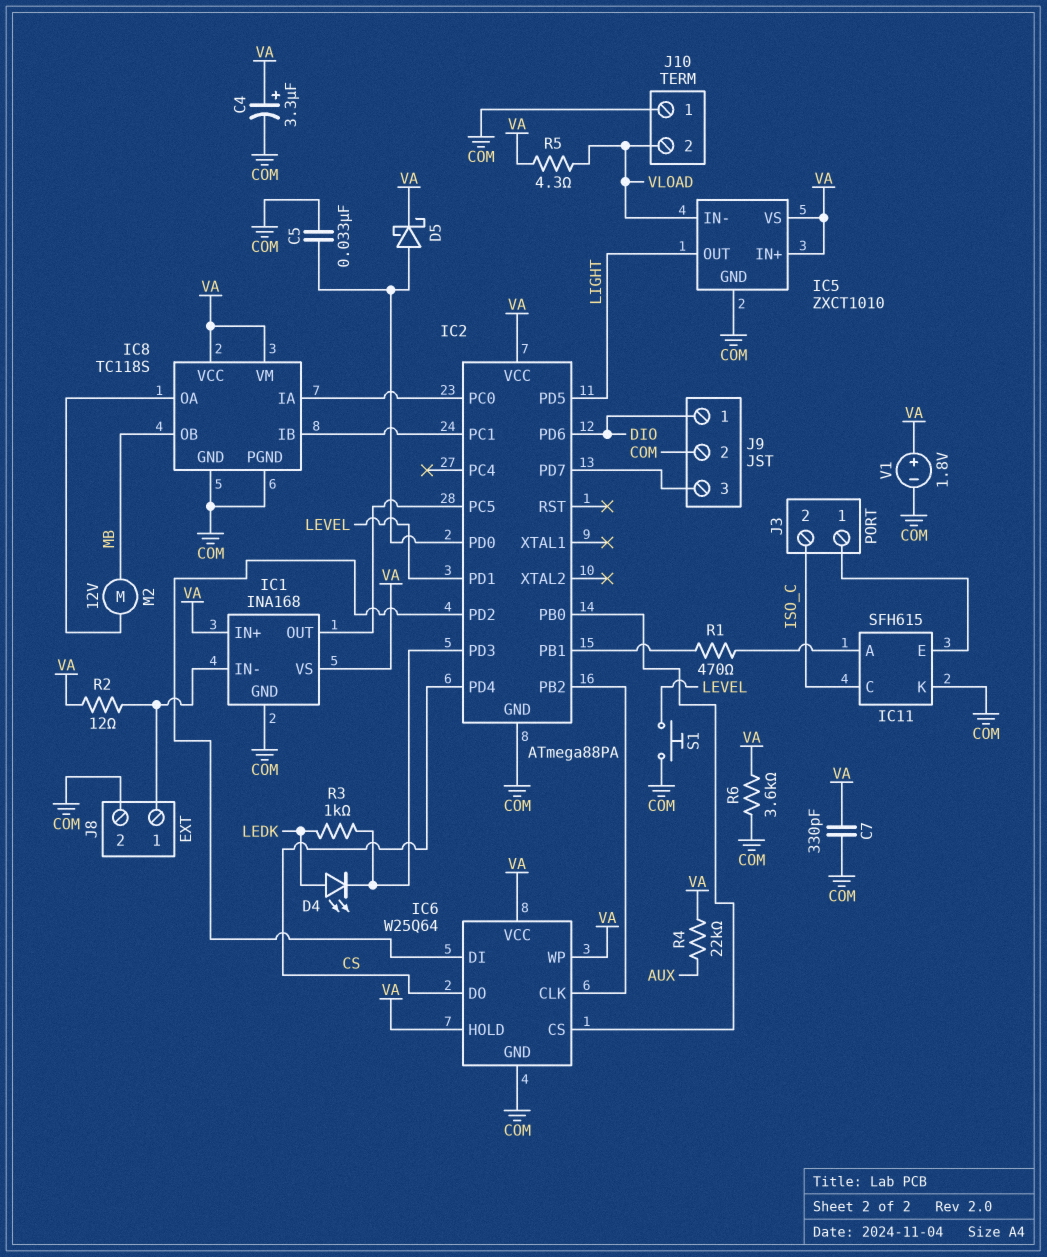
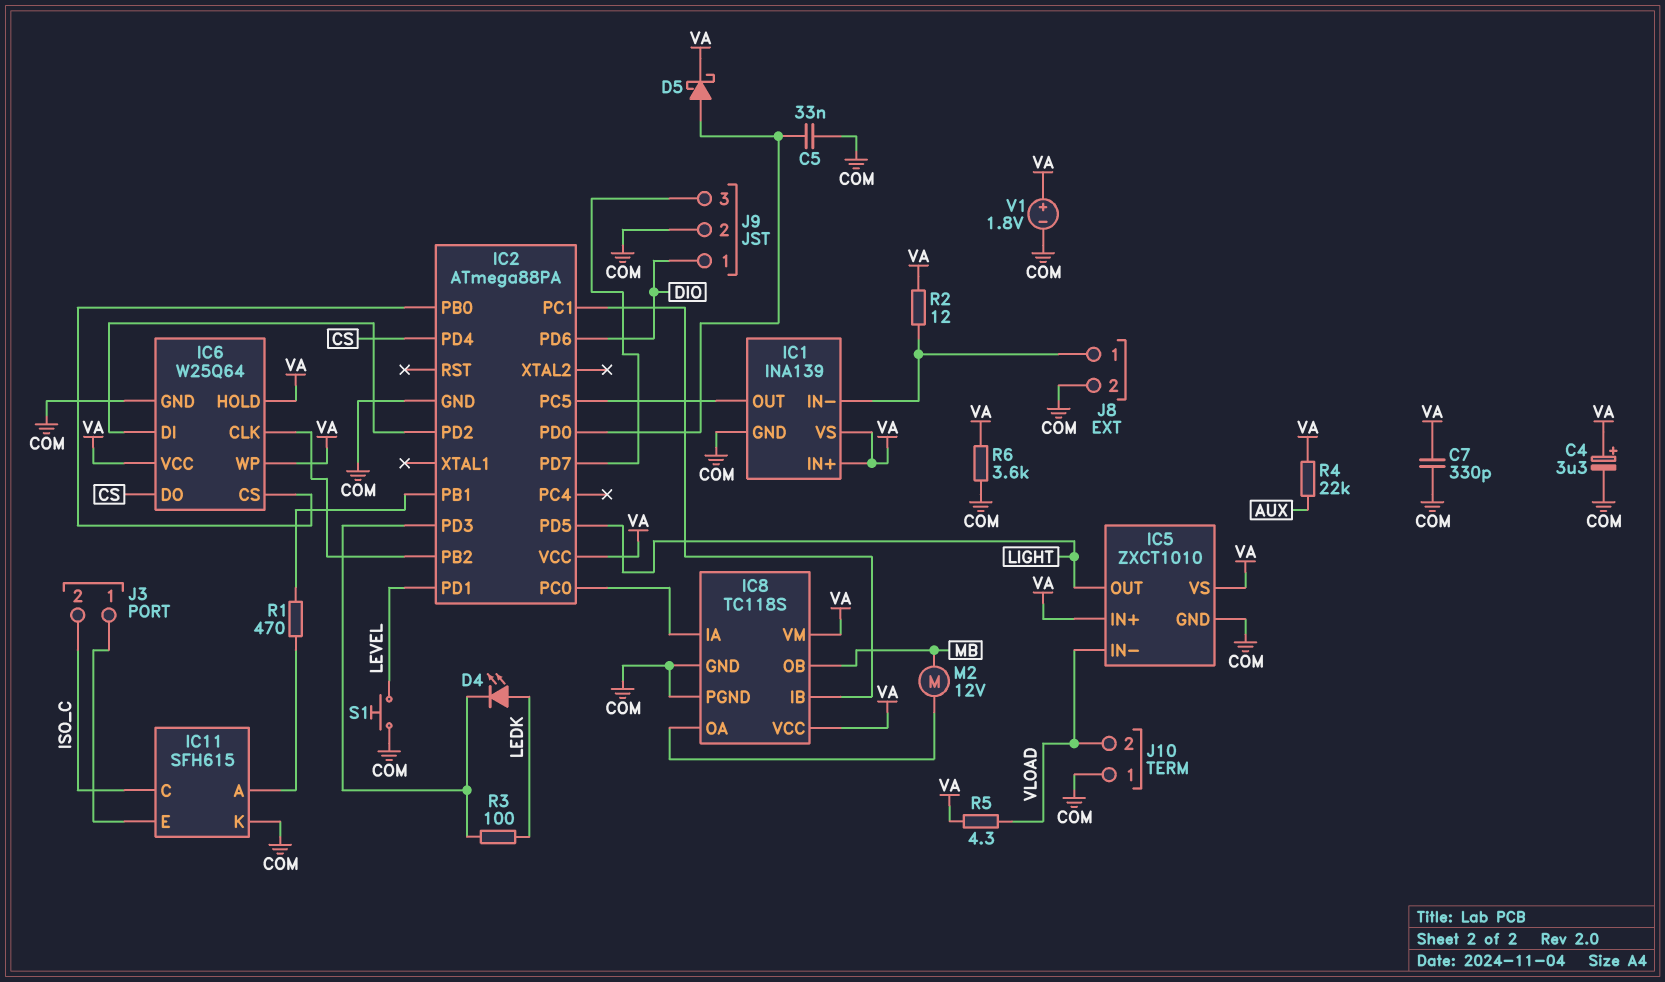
IC1: INA168 -> INA139
R3: 1k (IC2/PD3, LEDK) -> 100 (IC2/PD3, LEDK)

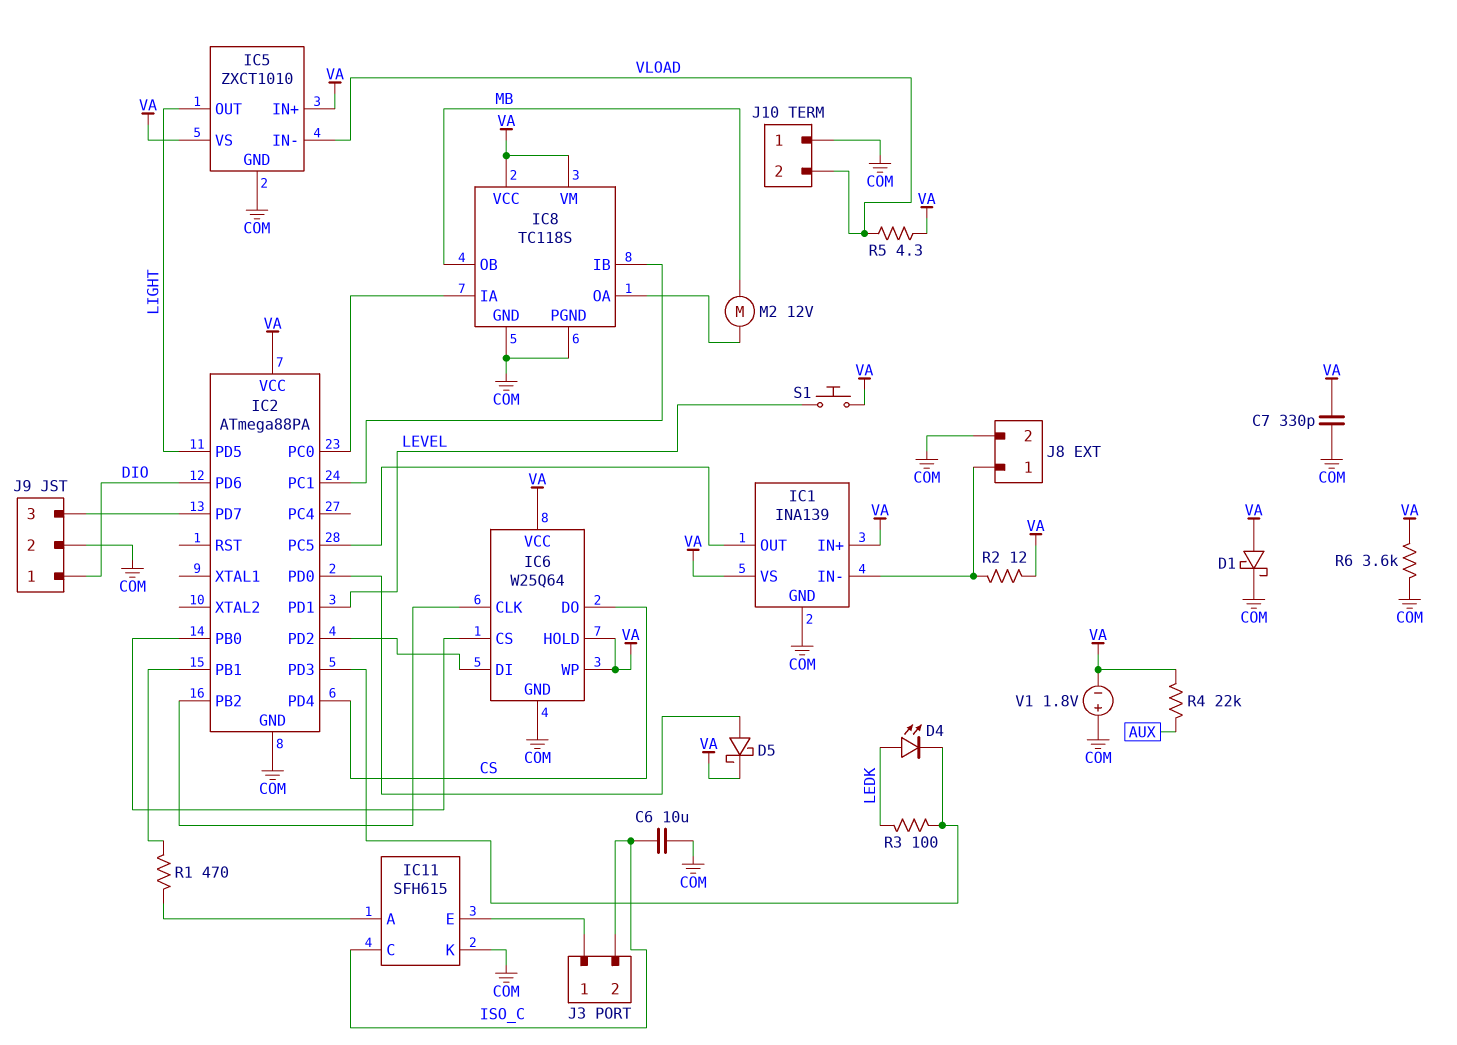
C4: 3.3uF (plus VA, minus COM) -> none
C5: 33nF (COM, IC2/PD0) -> none
C6: none -> 10uF (COM, ISO_C)
D1: none -> schottky (A VA, K COM)
S1: button (COM, LEVEL) -> button (LEVEL, VA)
V1: 1.8V (plus VA, minus COM) -> 1.8V (plus COM, minus VA)

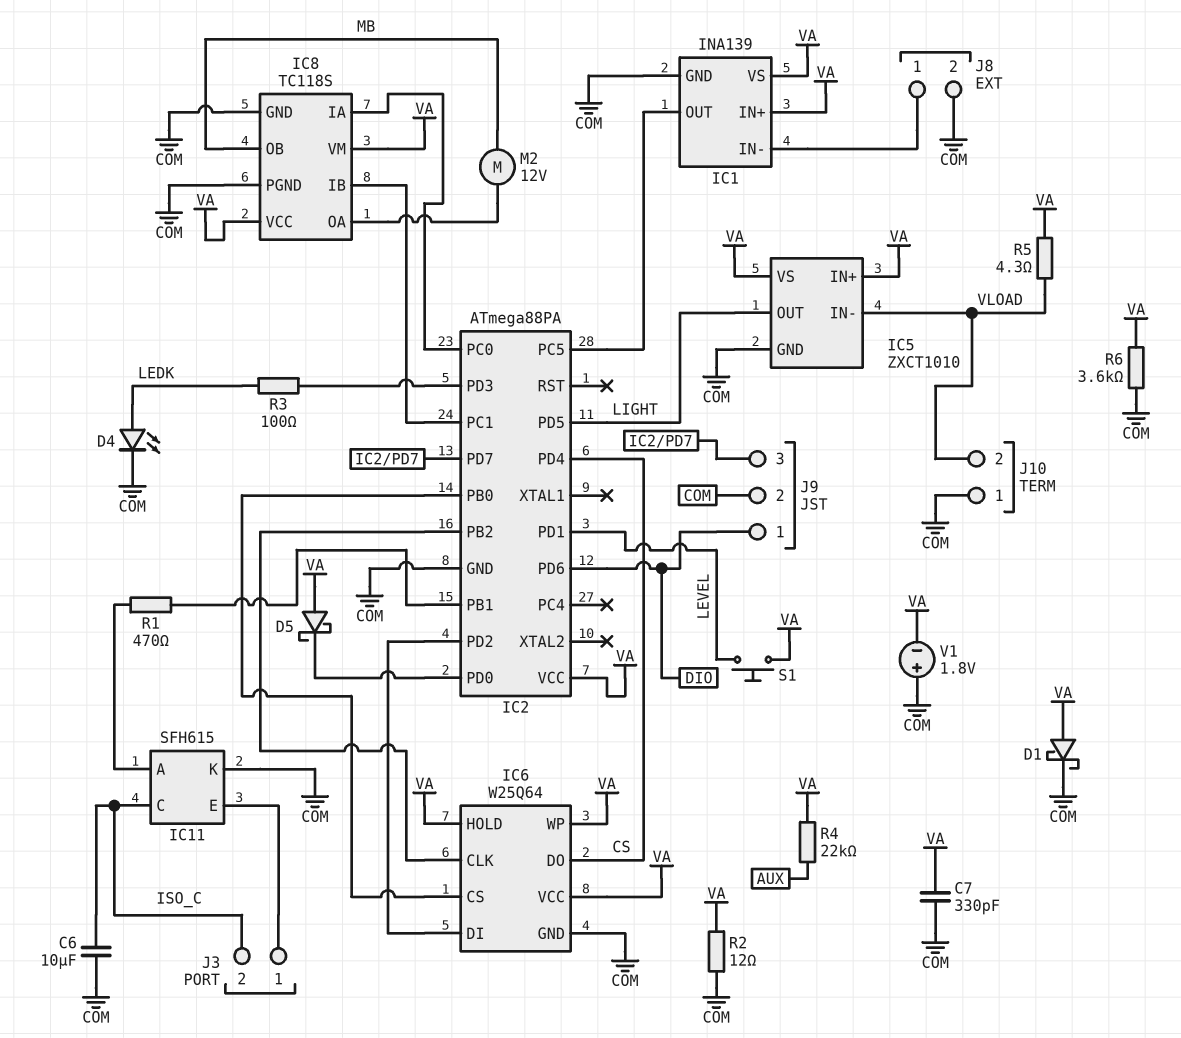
D4: LED (A LEDK, K IC2/PD3) -> LED (A LEDK, K COM)
D5: schottky (A IC2/PD0, K VA) -> schottky (A VA, K IC2/PD0)
R2: 12 (IC1/IN-, VA) -> 12 (COM, VA)

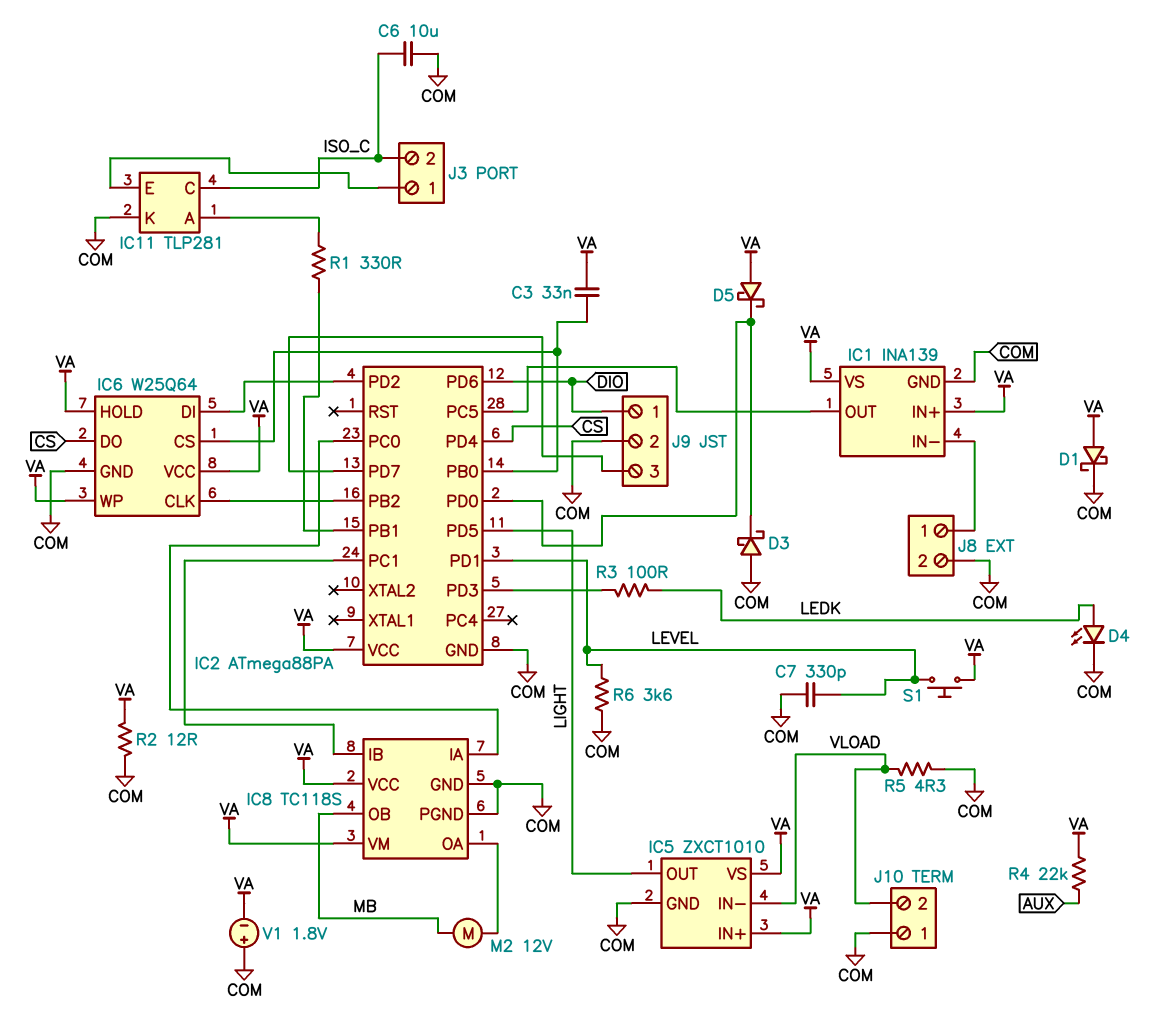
C3: none -> 33nF (IC2/PB0, VA)
C7: 330pF (COM, VA) -> 330pF (COM, LEVEL)
D3: none -> schottky (A COM, K IC2/PD0)
IC11: SFH615 -> TLP281
R1: 470 (IC2/PB1, IC11/A) -> 330 (IC2/PB1, IC11/A)
R5: 4.3 (VA, VLOAD) -> 4.3 (COM, VLOAD)
R6: 3.6k (COM, VA) -> 3.6k (COM, LEVEL)

